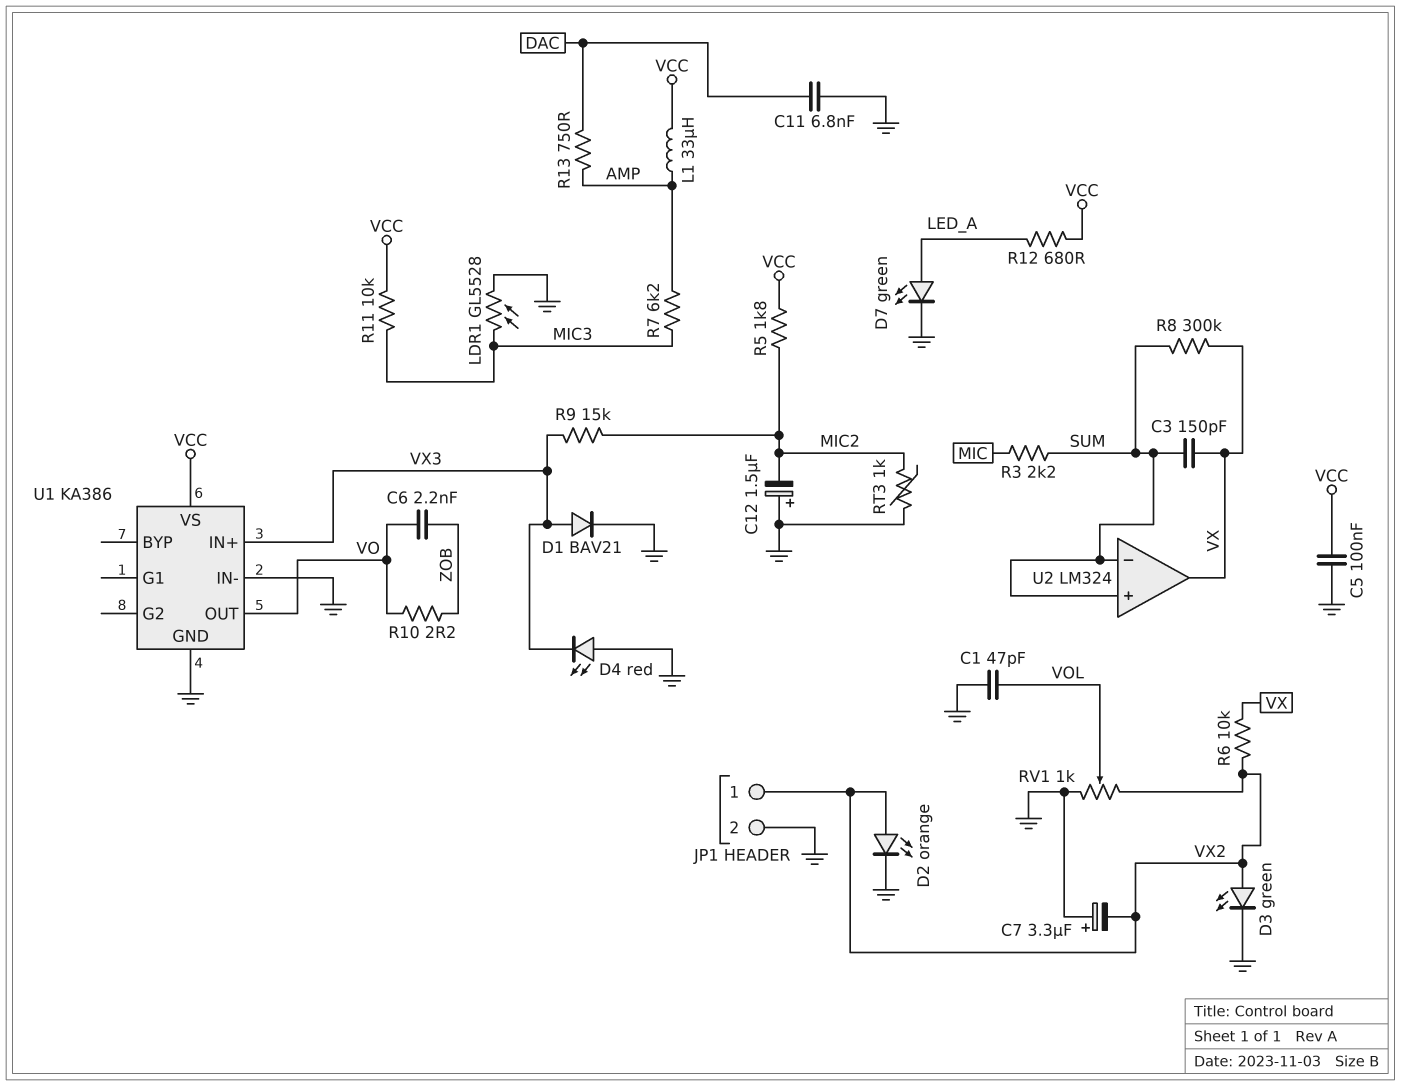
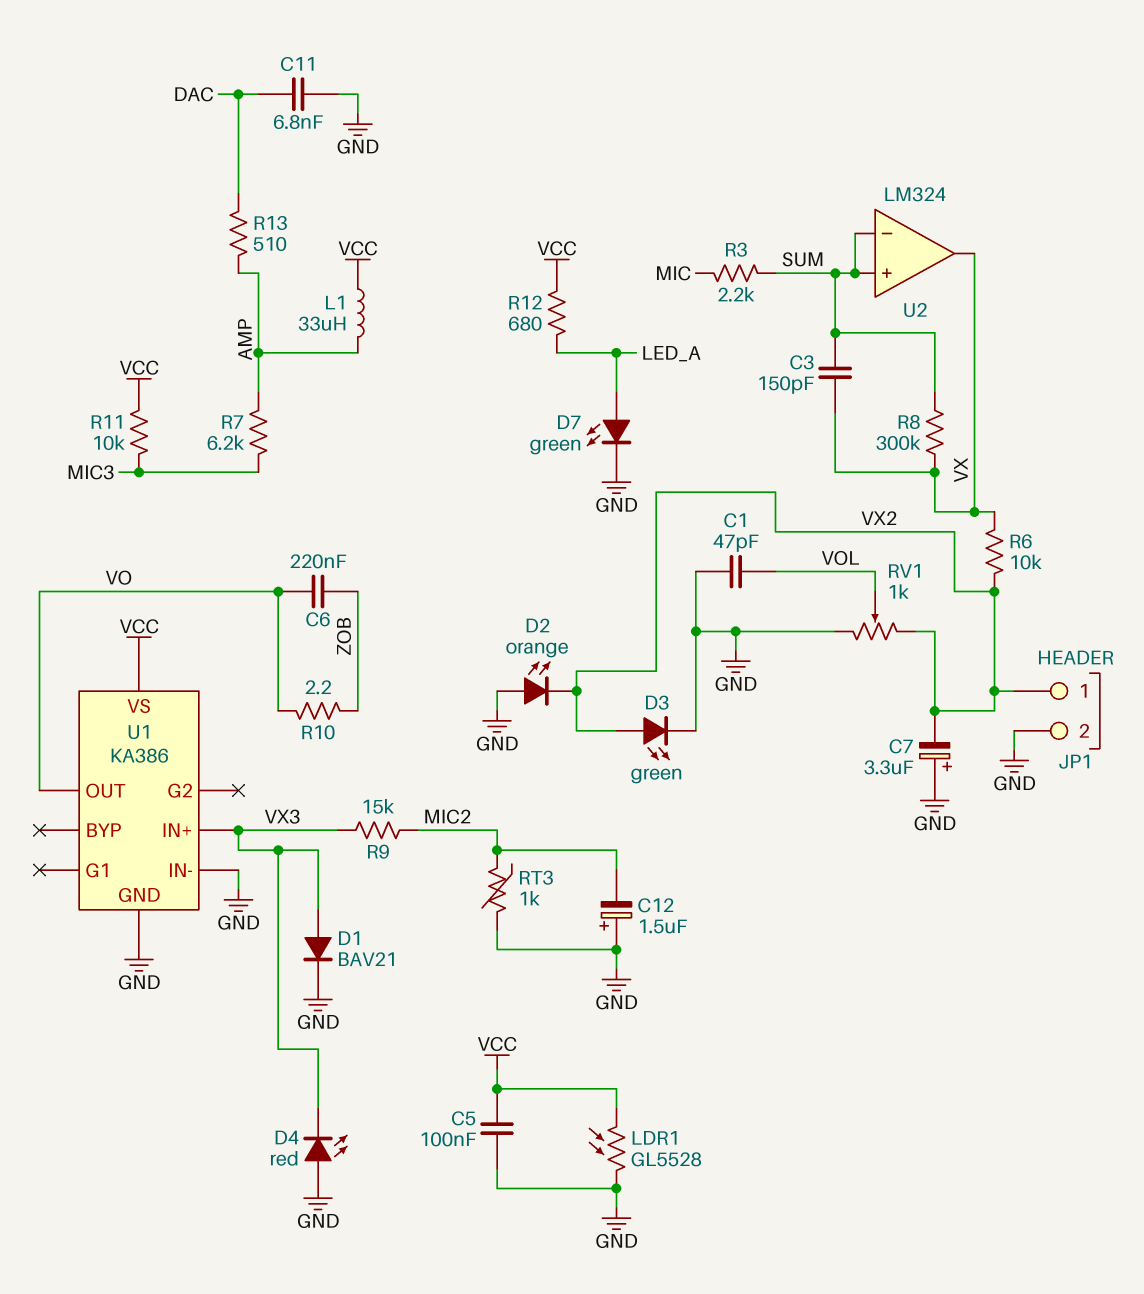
C6: 2.2nF (VO, ZOB) -> 220nF (VO, ZOB)
D2: LED orange (A VX2, K GND) -> LED orange (A GND, K VX2)
LDR1: GL5528 (GND, MIC3) -> GL5528 (GND, VCC)
R5: 1.8k (MIC2, VCC) -> none
R13: 750 (AMP, DAC) -> 510 (AMP, DAC)

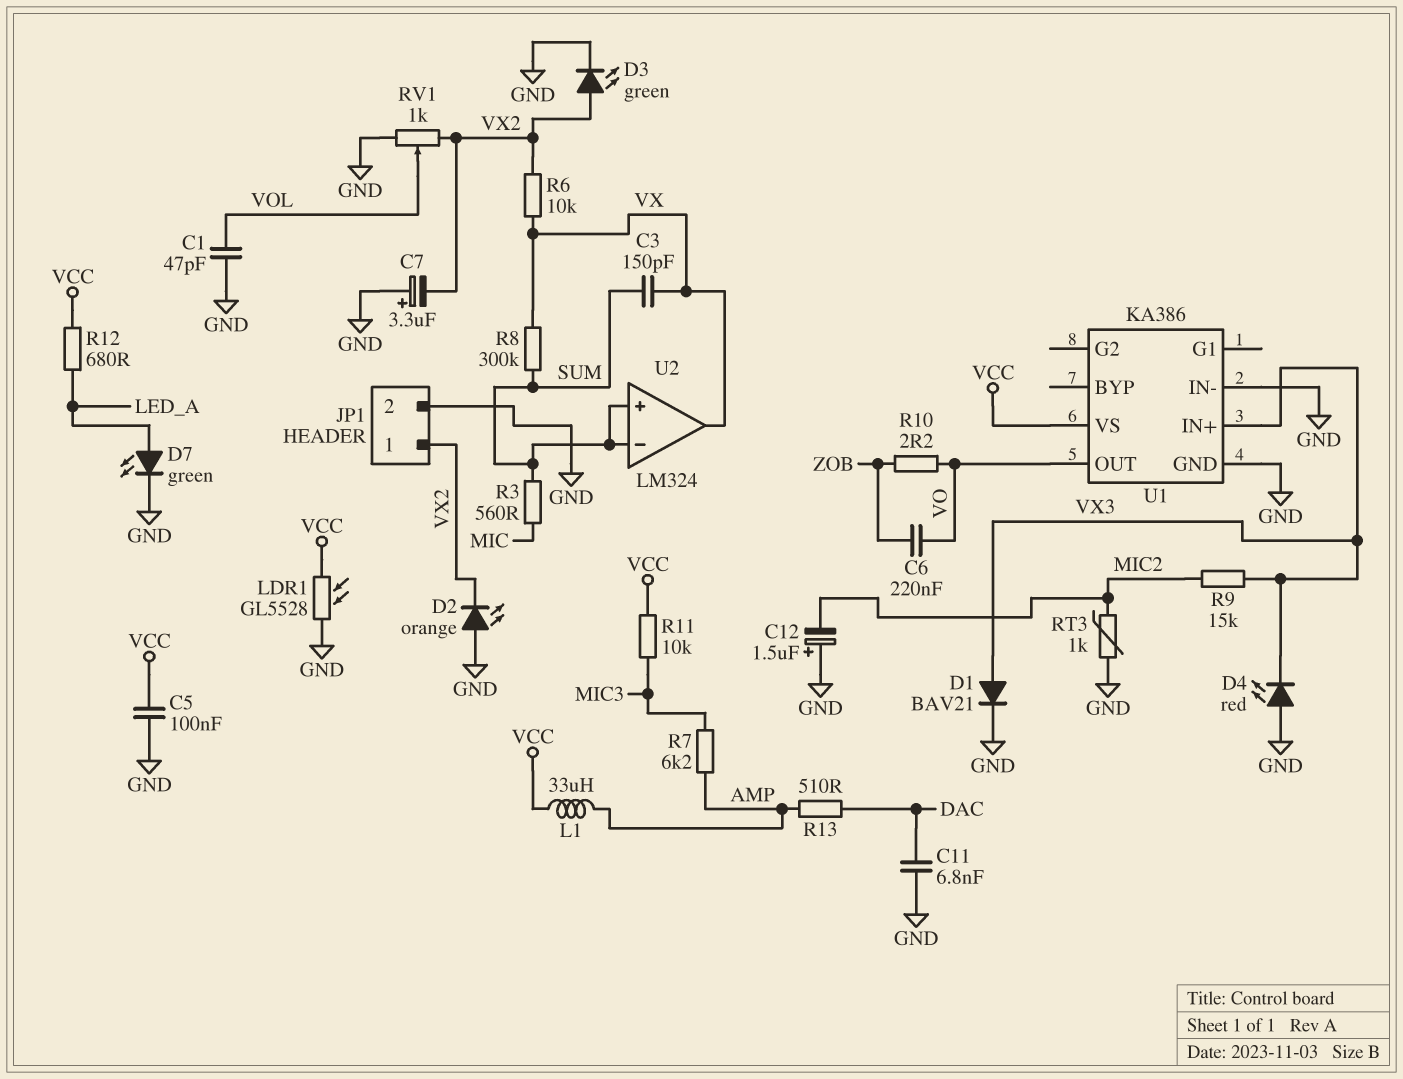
R3: 2.2k (MIC, SUM) -> 560 (MIC, SUM)

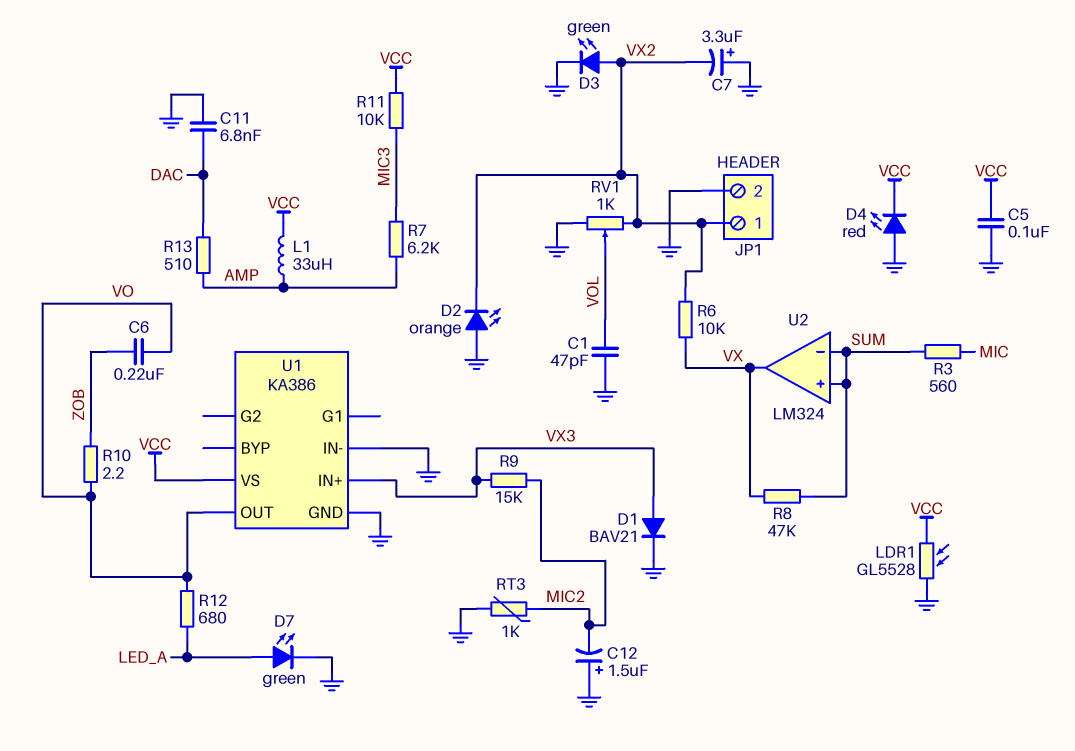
C3: 150pF (SUM, VX) -> none
D4: LED red (A GND, K VX3) -> LED red (A GND, K VCC)
R8: 300k (SUM, VX) -> 47k (SUM, VX)
R12: 680 (LED_A, VCC) -> 680 (LED_A, VO)

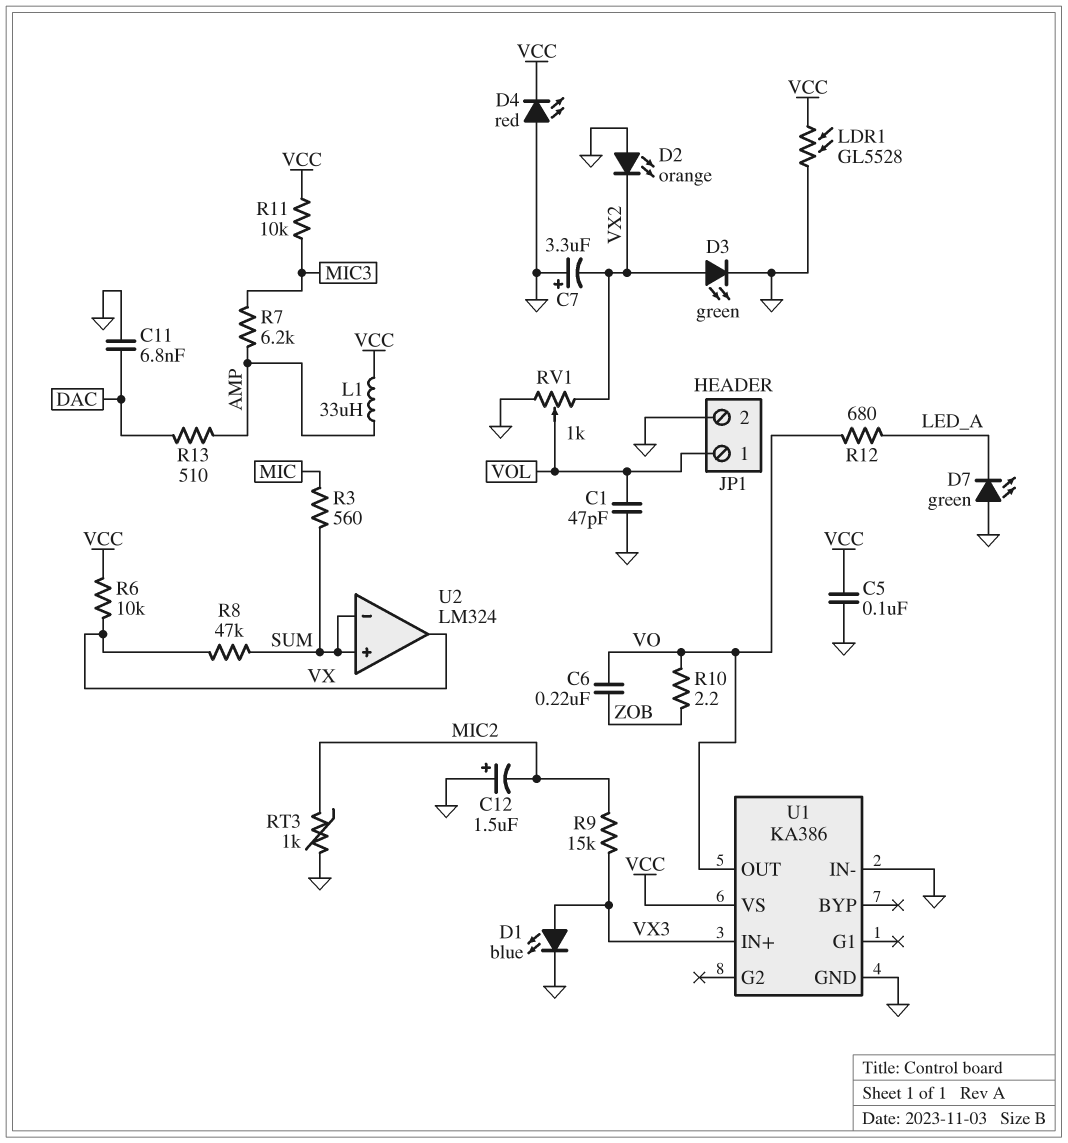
D1: diode BAV21 (A VX3, K GND) -> LED blue (A VX3, K GND)
D7: LED green (A LED_A, K GND) -> LED green (A GND, K LED_A)
JP1 pin 1: VX2 -> VOL
R6: 10k (VX, VX2) -> 10k (VCC, VX)

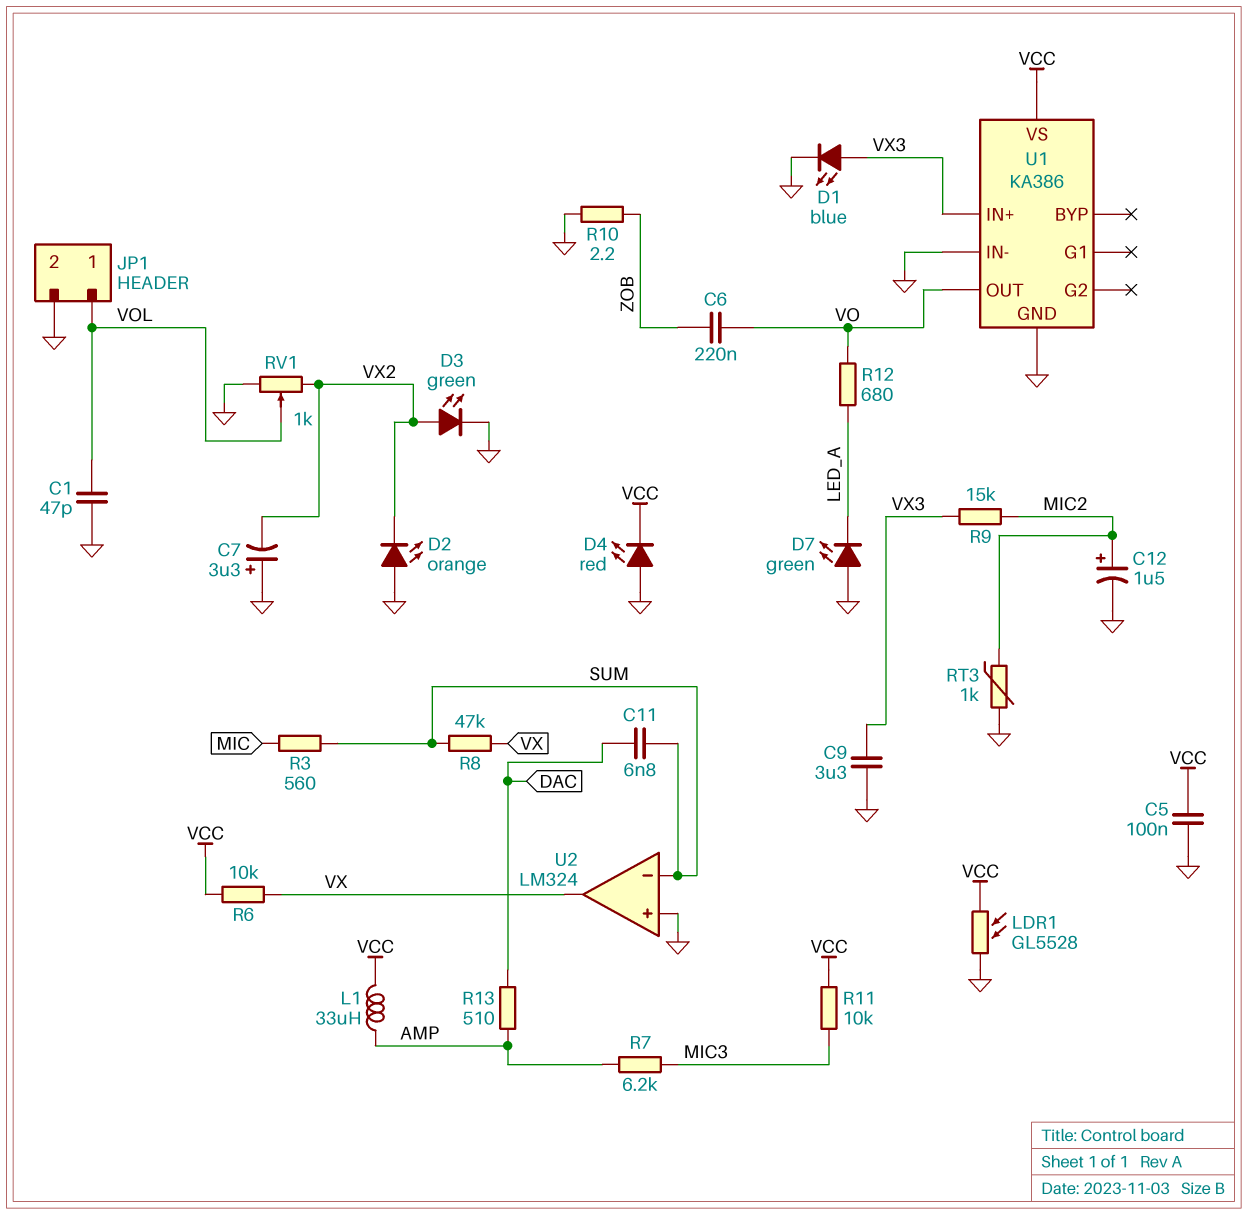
C9: none -> 3.3uF (GND, VX3)
C11: 6.8nF (DAC, GND) -> 6.8nF (DAC, SUM)
C12: 1.5uF (plus GND, minus MIC2) -> 1.5uF (plus MIC2, minus GND)
R10: 2.2 (VO, ZOB) -> 2.2 (GND, ZOB)
U2 pin in+: SUM -> GND

